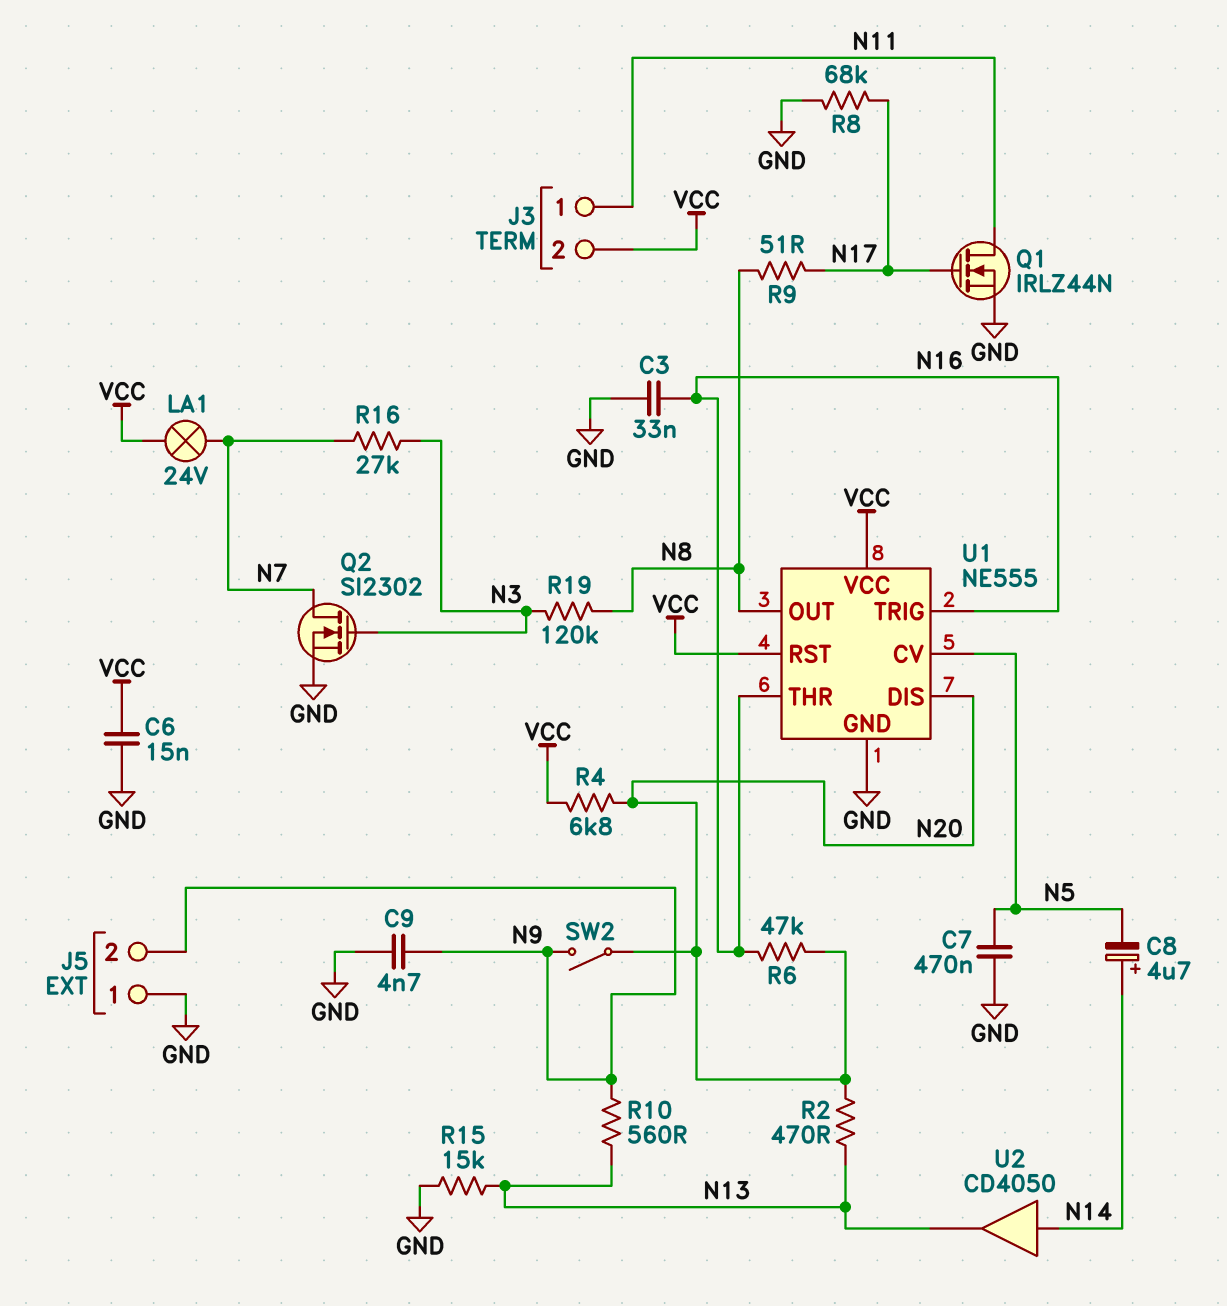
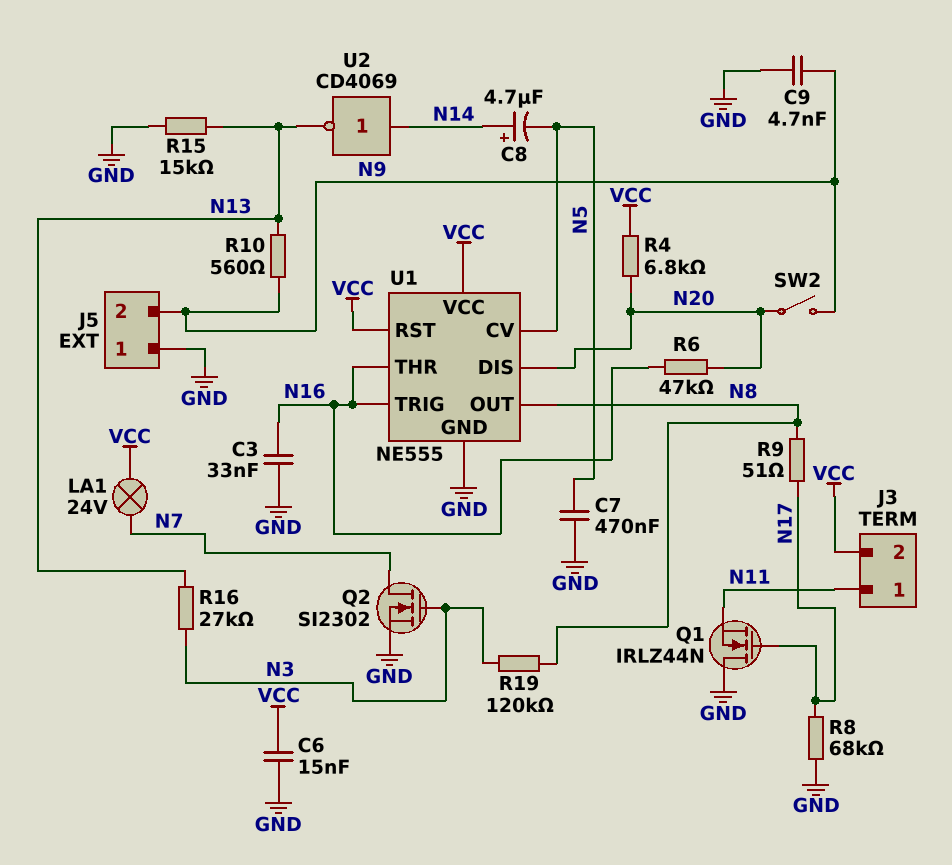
Q1: NMOS IRLZ44N (G N17, D N11, S GND) -> NMOS IRLZ44N (G N17, D GND, S N11)
R2: 470 (N13, N20) -> none
R16: 27k (N3, N7) -> 27k (N3, N13)
U2: buffer CD4050 (in N14, out N13) -> NOT CD4069 (in N14, out N13)

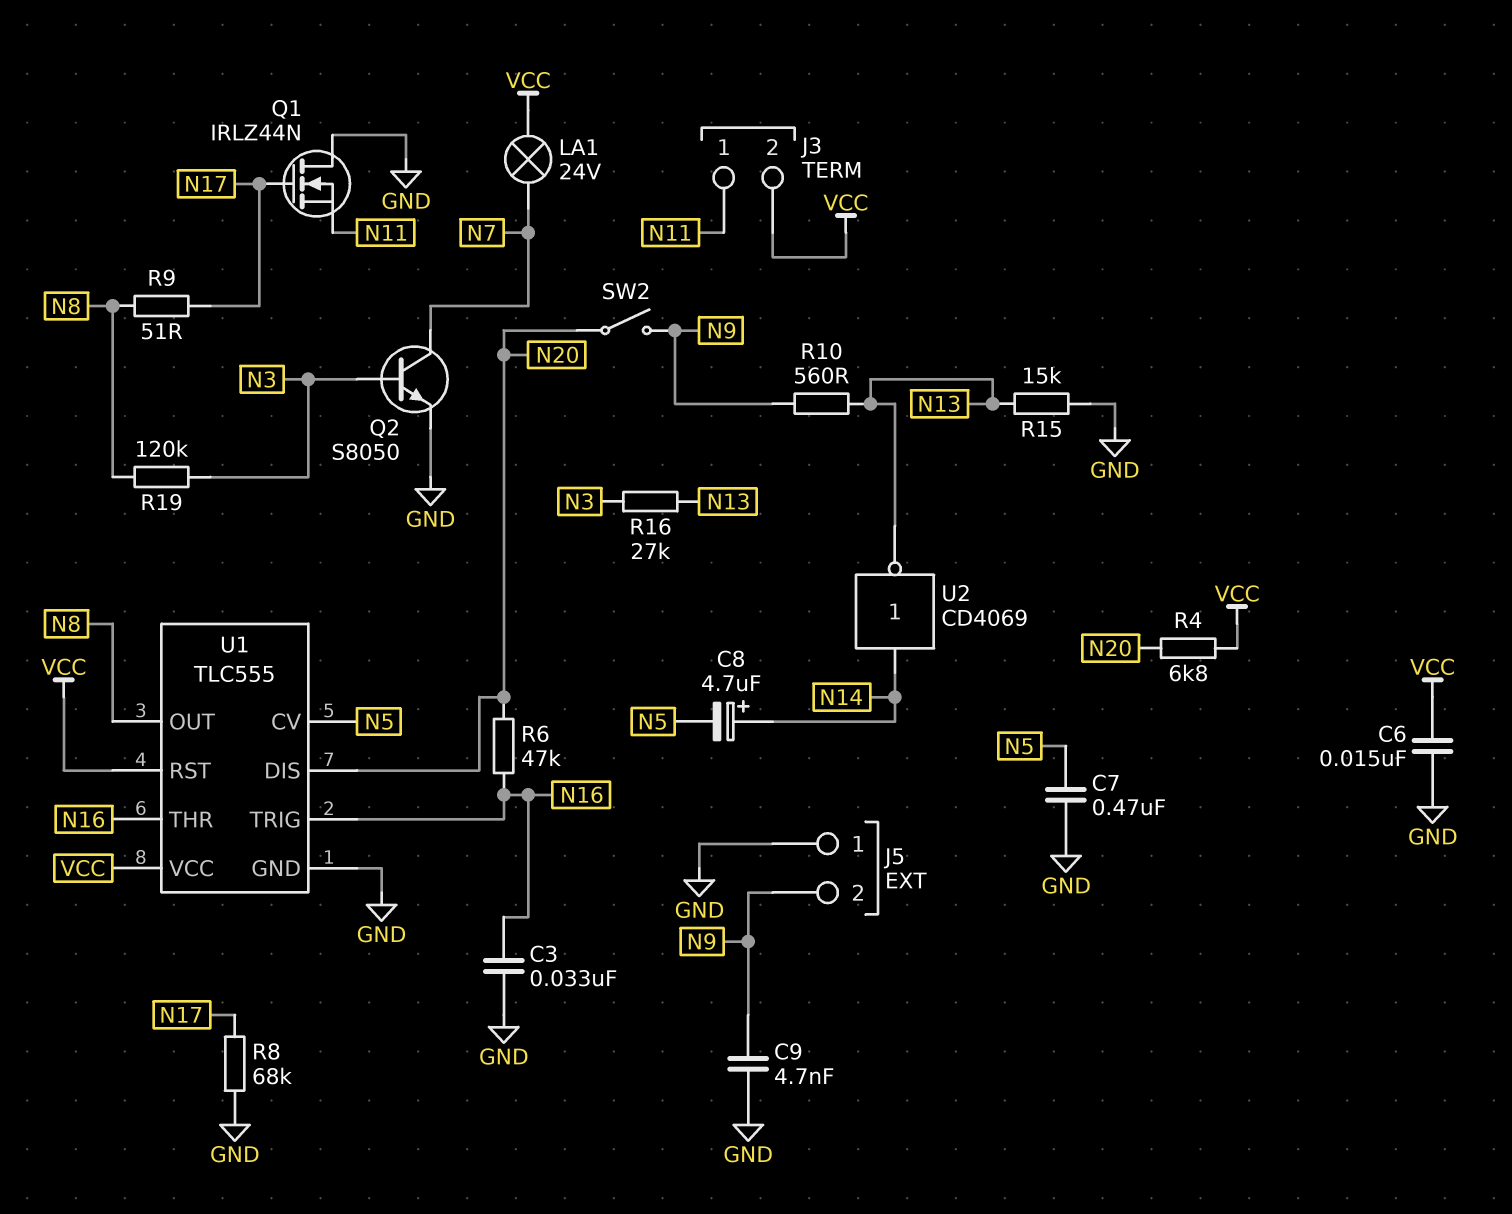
Q2: NMOS SI2302 (G N3, D N7, S GND) -> NPN S8050 (B N3, C N7, E GND)
U1: NE555 -> TLC555

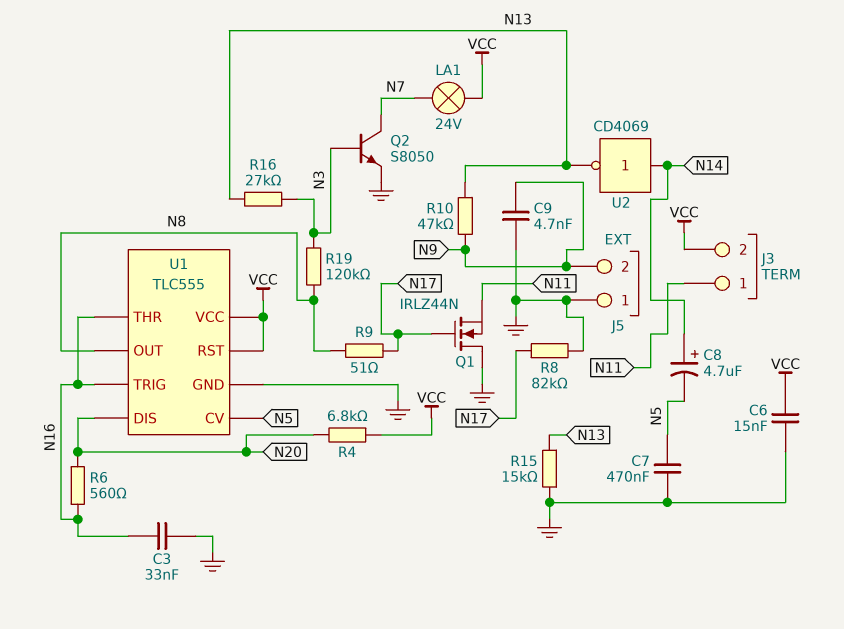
R6: 47k (N16, N20) -> 560 (N16, N20)
R8: 68k (GND, N17) -> 82k (GND, N17)
R10: 560 (N9, N13) -> 47k (N9, N13)
SW2: switch (N9, N20) -> none

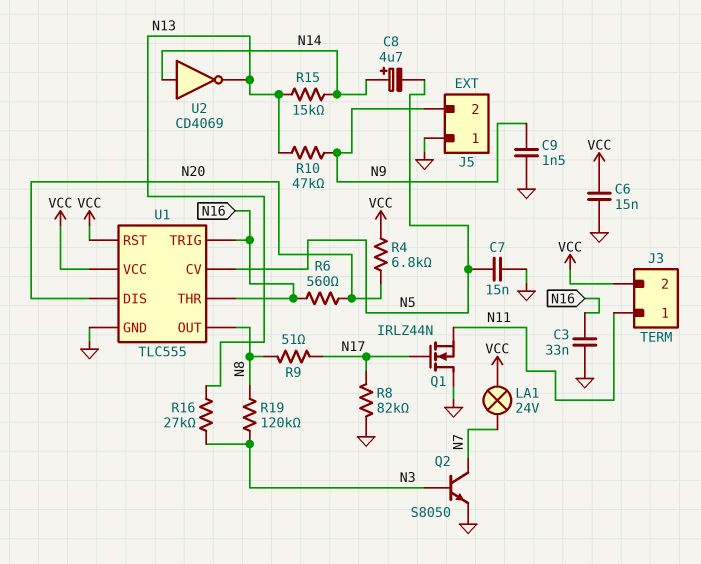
C7: 470nF (GND, N5) -> 15nF (GND, N5)
C9: 4.7nF (GND, N9) -> 1.5nF (GND, N9)
R15: 15k (GND, N13) -> 15k (N13, N14)

